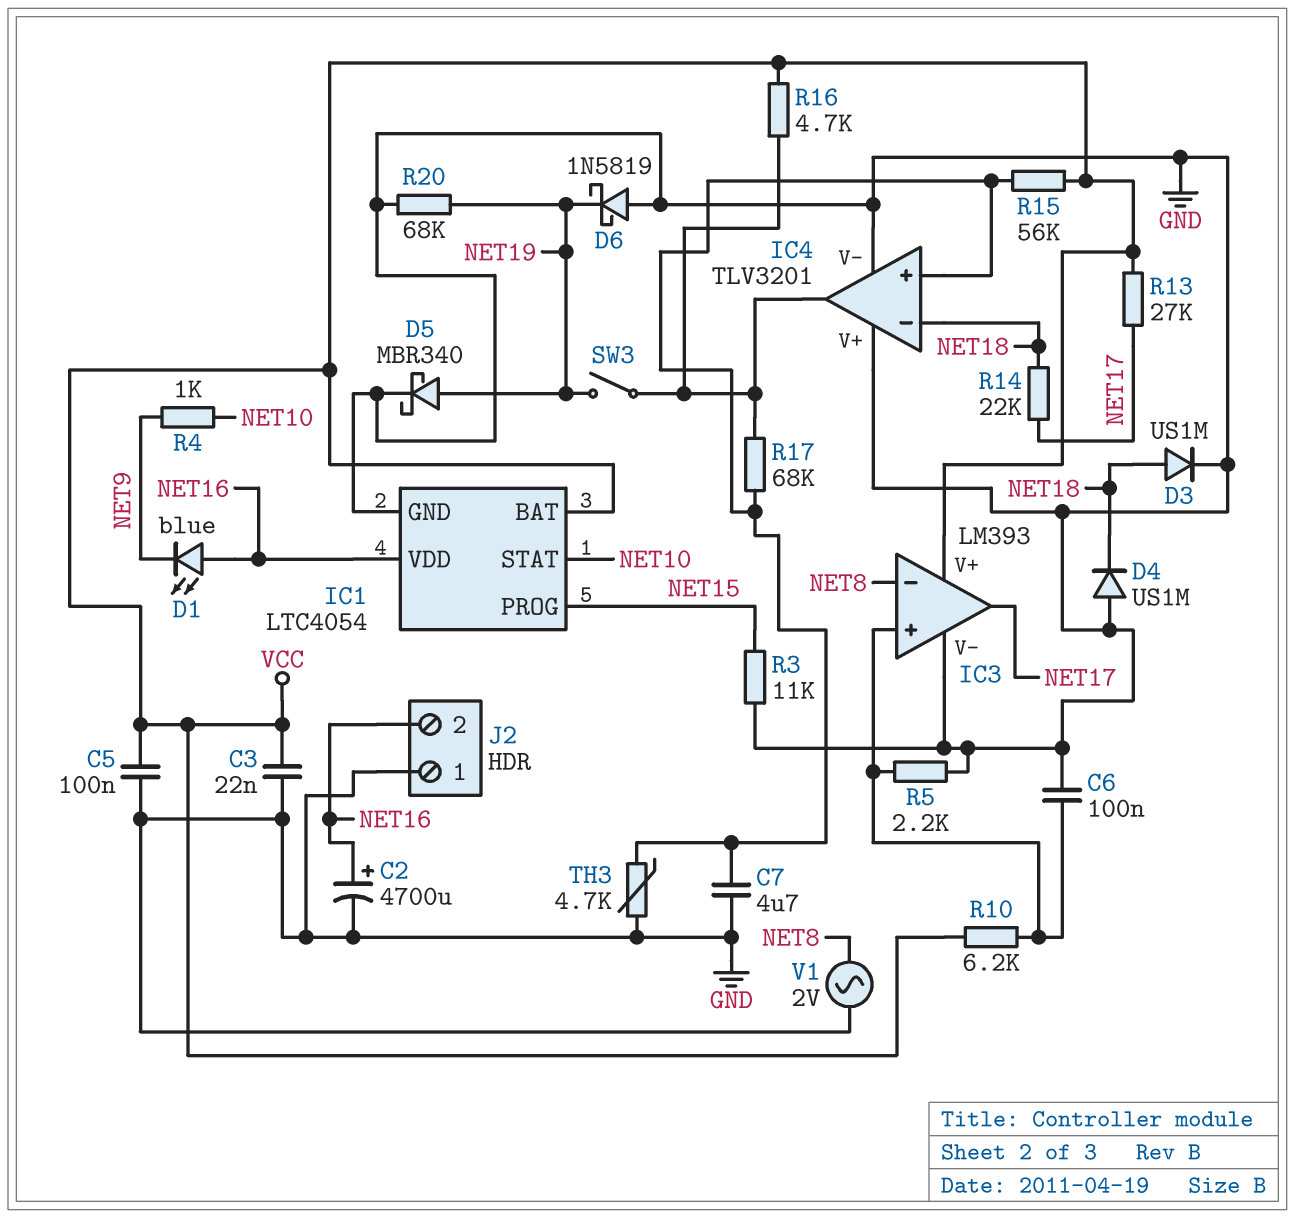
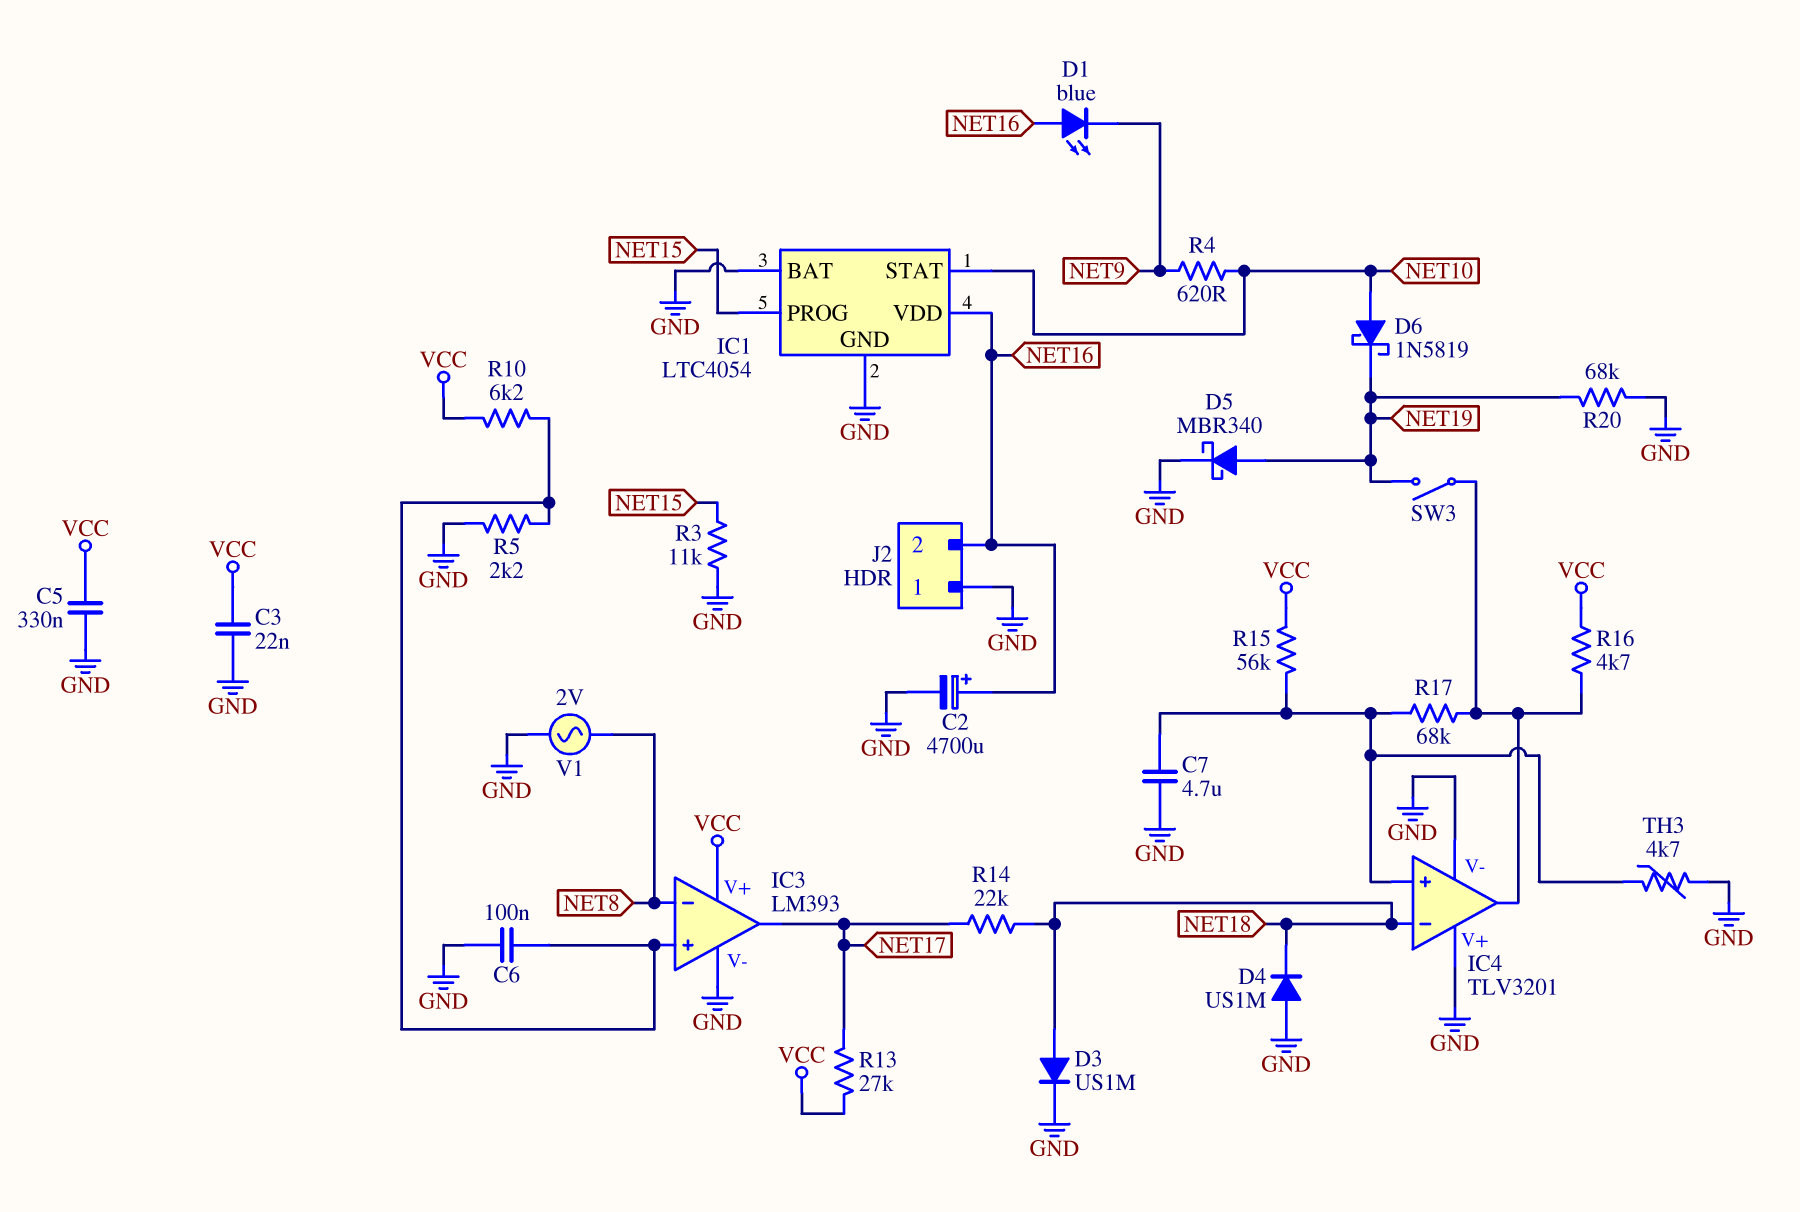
C5: 100nF (GND, VCC) -> 330nF (GND, VCC)
D6: schottky 1N5819 (A GND, K NET19) -> schottky 1N5819 (A NET10, K NET19)
IC1 pin BAT: VCC -> GND
R4: 1k (NET9, NET10) -> 620 (NET9, NET10)

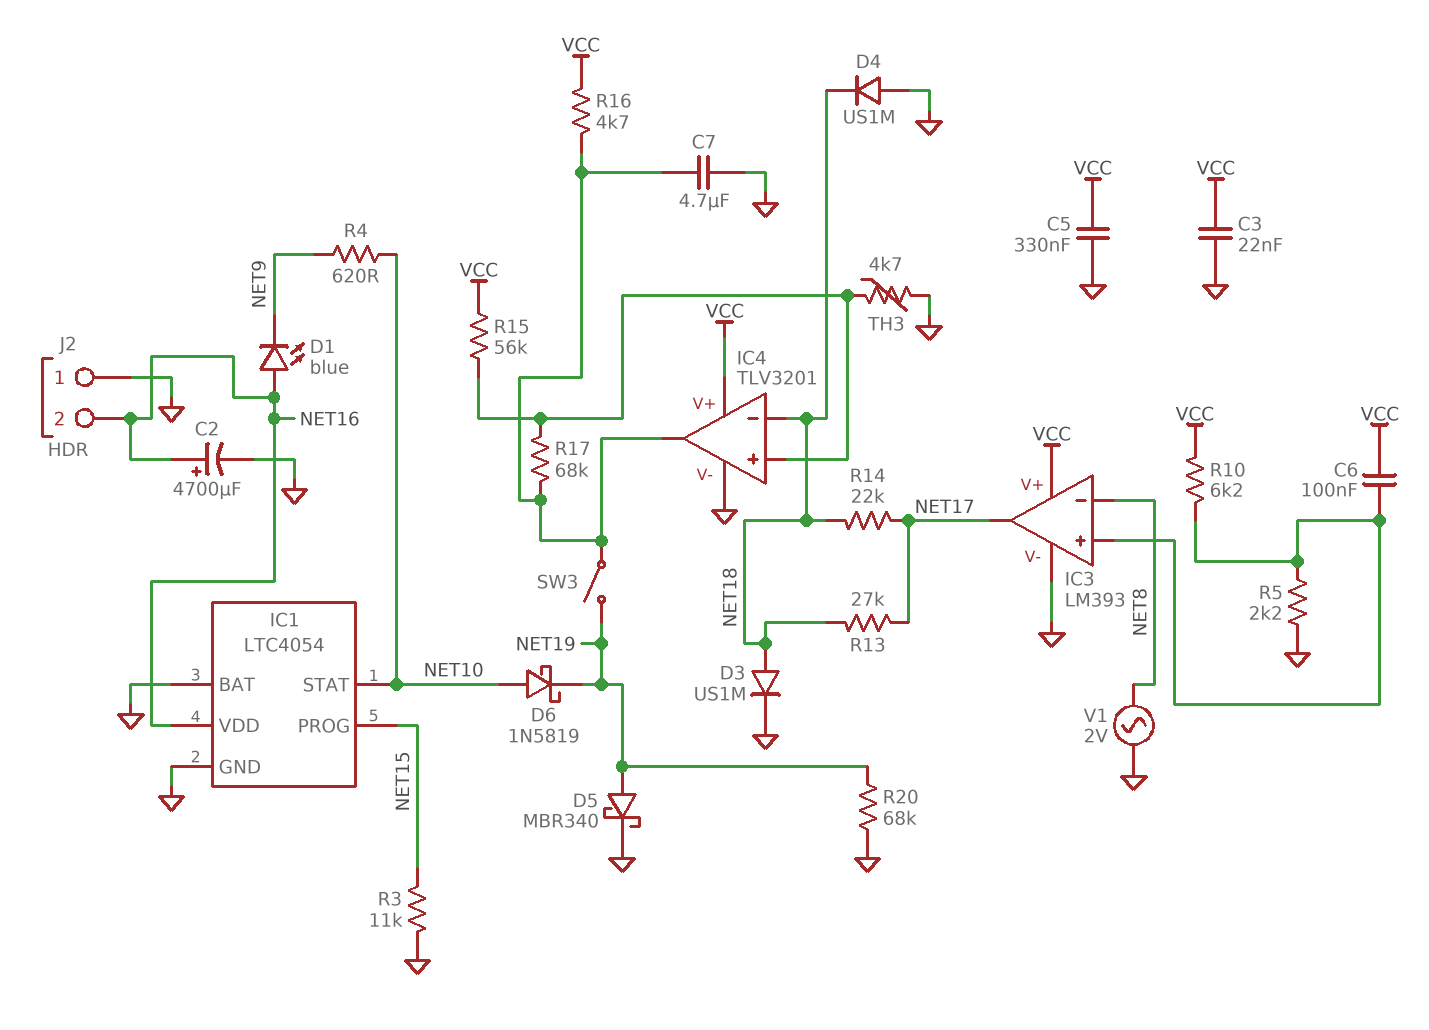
C6: 100nF (GND, IC3/in+) -> 100nF (IC3/in+, VCC)
C7: 4.7uF (GND, IC4/in+) -> 4.7uF (GND, IC4/out)
IC4 pin V+: GND -> VCC
R13: 27k (NET17, VCC) -> 27k (NET17, NET18)

